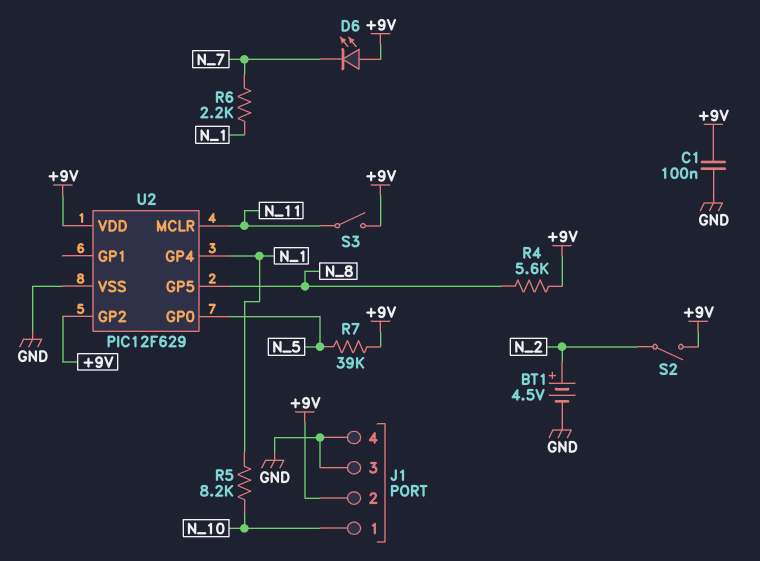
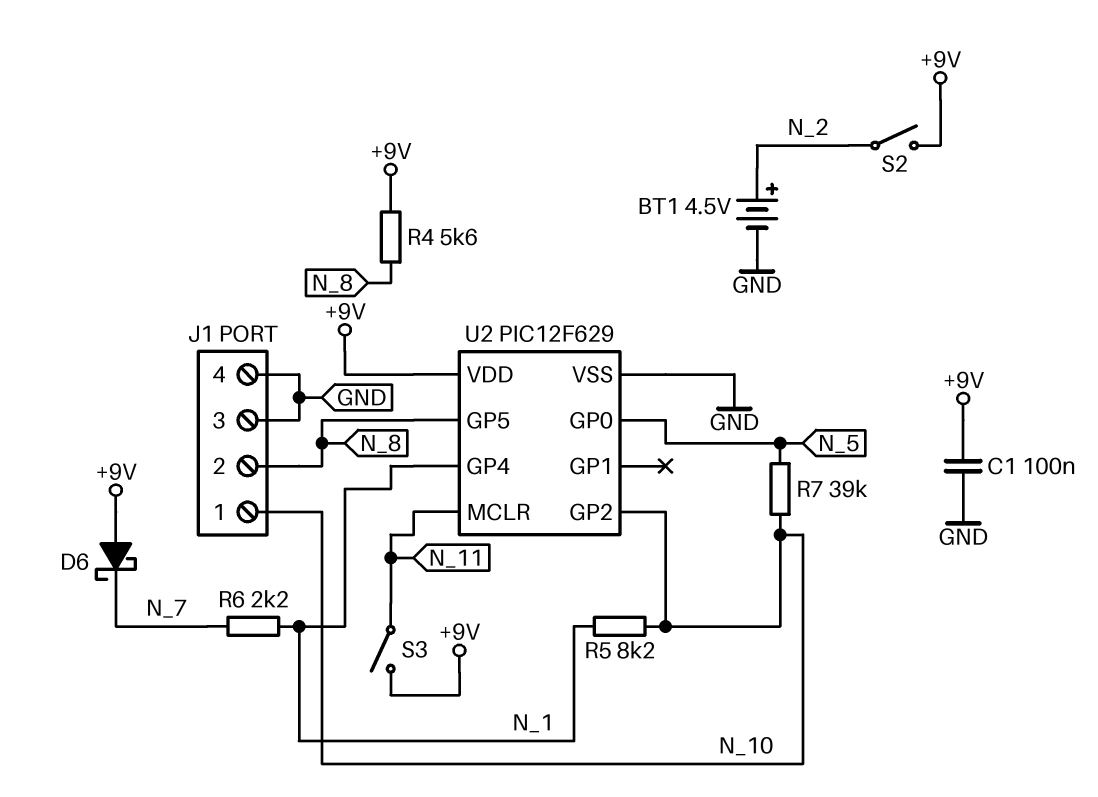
D6: LED (A +9V, K N_7) -> schottky (A +9V, K N_7)
J1 pin 2: +9V -> N_8
R7: 39k (+9V, N_5) -> 39k (N_5, N_10)
U2 pin GP2: +9V -> N_10

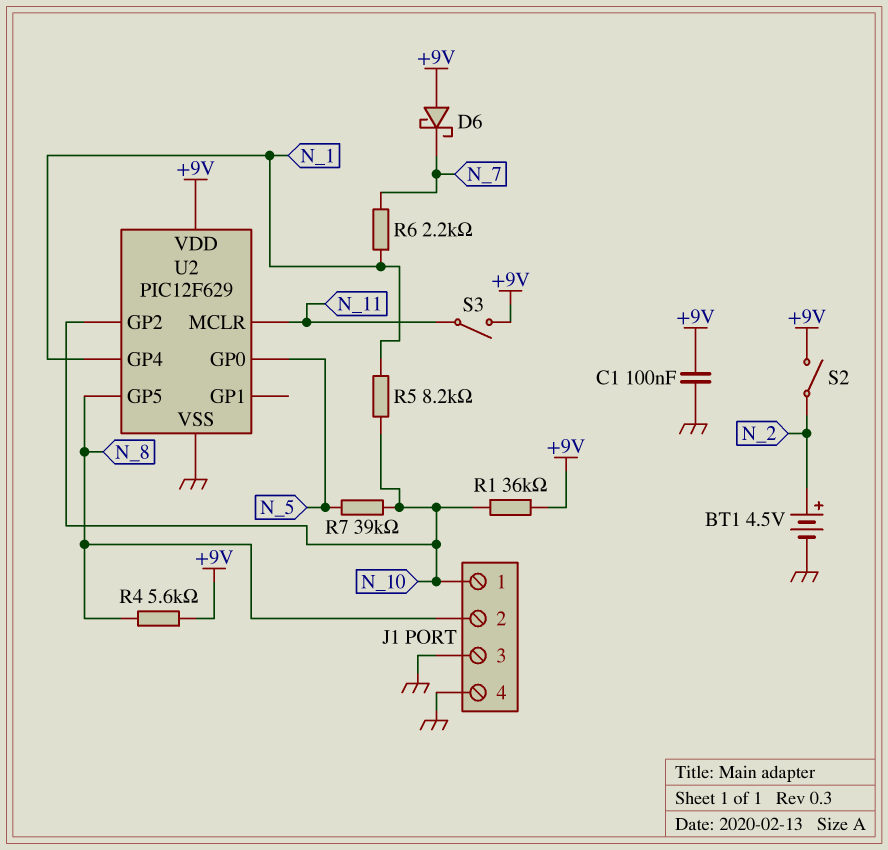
R1: none -> 36k (+9V, N_10)

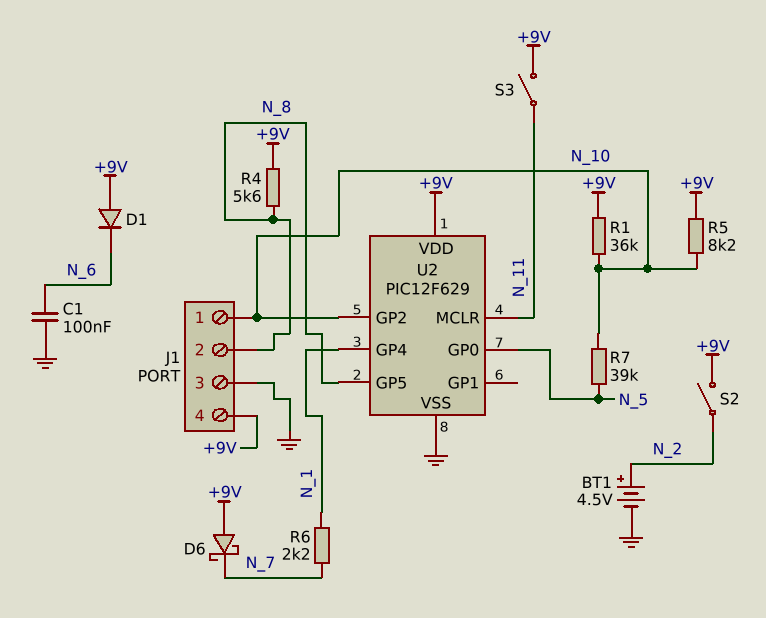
C1: 100nF (+9V, GND) -> 100nF (GND, N_6)
D1: none -> diode (A +9V, K N_6)
J1 pin 4: GND -> +9V
R5: 8.2k (N_1, N_10) -> 8.2k (+9V, N_10)

